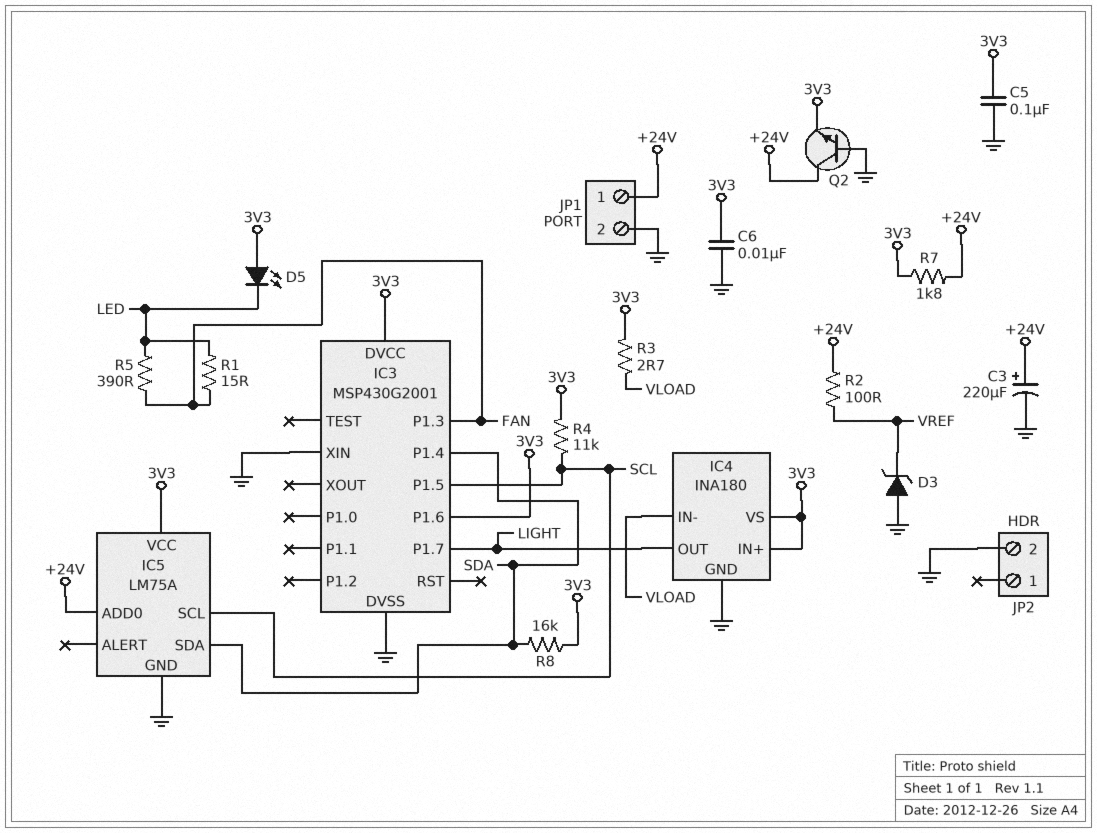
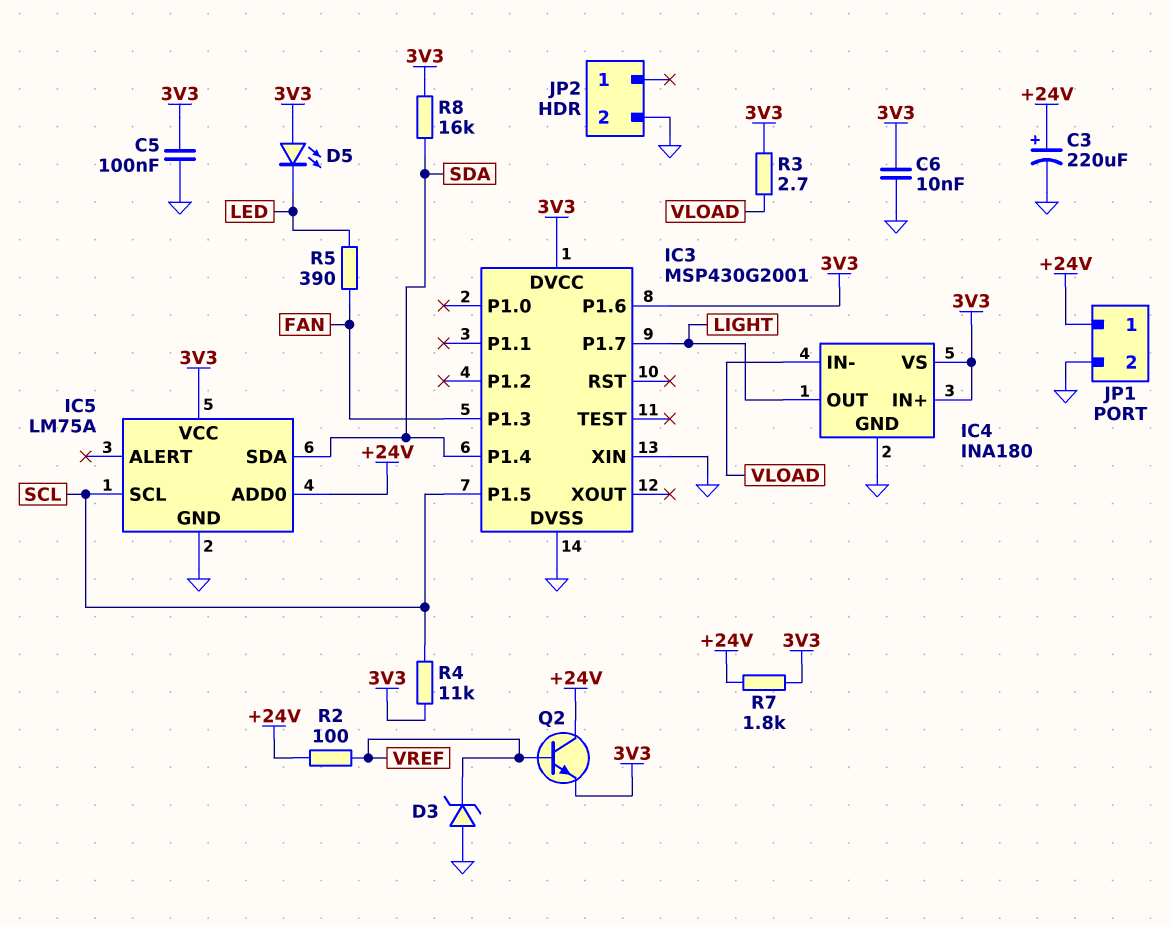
Q2: NPN (B GND, C +24V, E 3V3) -> NPN (B VREF, C +24V, E 3V3)
R1: 15 (FAN, LED) -> none

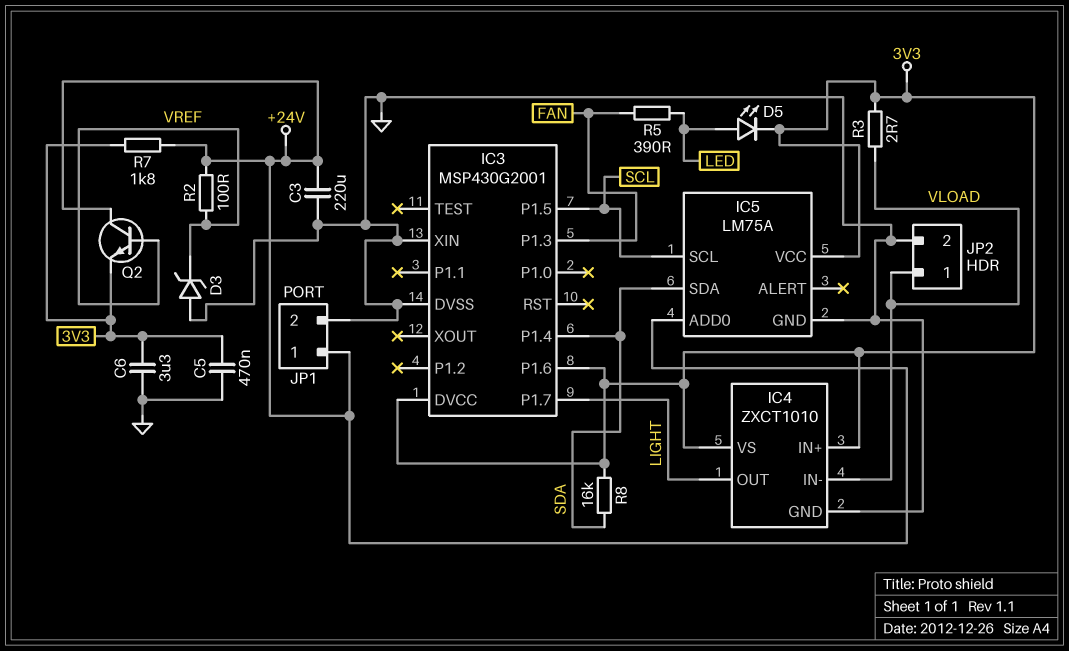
C3: 220uF (plus +24V, minus GND) -> 220uF (+24V, GND)
C5: 100nF (3V3, GND) -> 470nF (3V3, GND)
C6: 10nF (3V3, GND) -> 3.3uF (3V3, GND)
D5: LED (A 3V3, K LED) -> LED (A LED, K 3V3)
IC4: INA180 -> ZXCT1010
JP2 pin 1: none -> VLOAD
R4: 11k (3V3, SCL) -> none

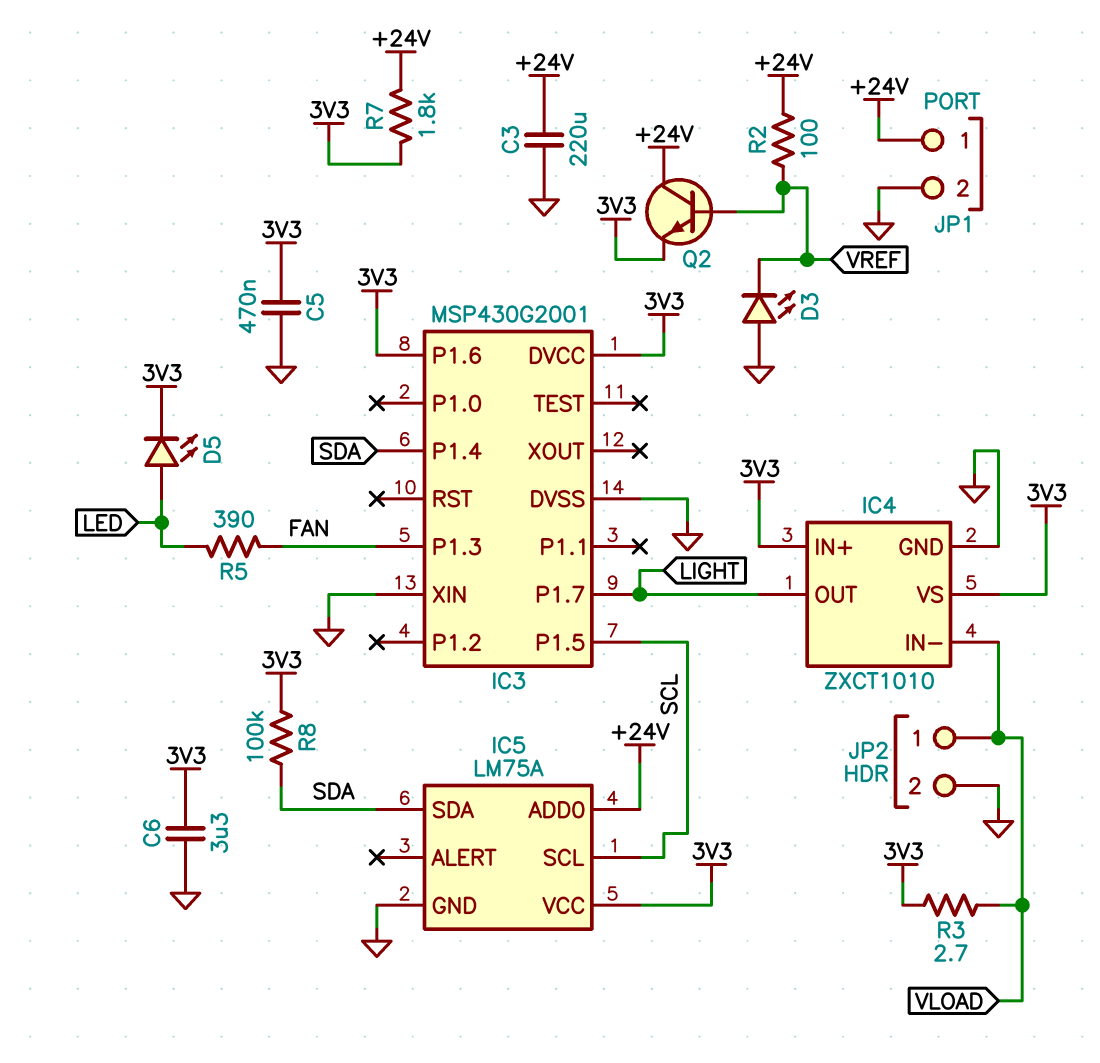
D3: zener (A GND, K VREF) -> LED (A GND, K VREF)
R8: 16k (3V3, SDA) -> 100k (3V3, SDA)

